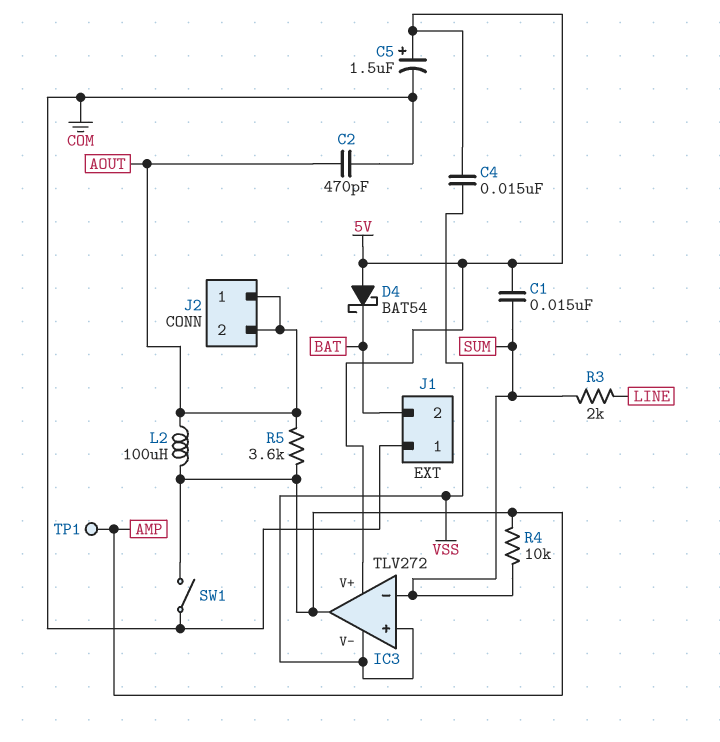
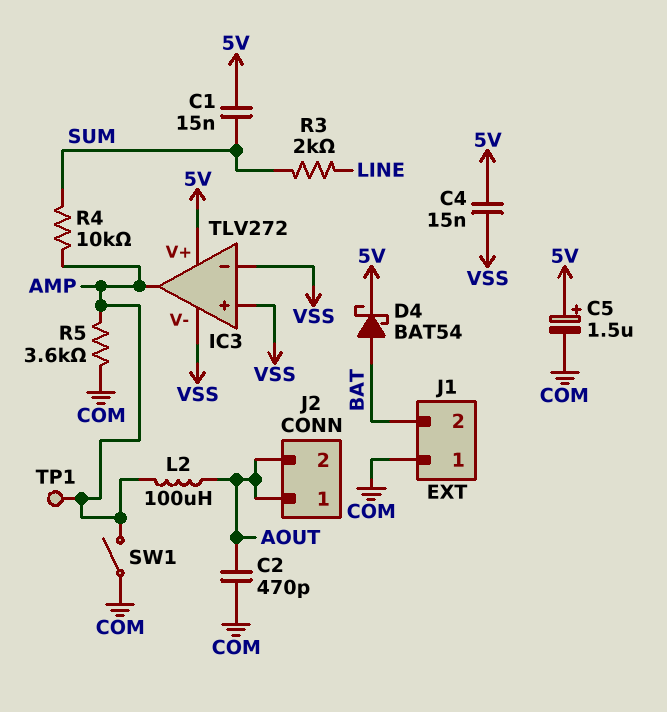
D4: schottky BAT54 (A 5V, K BAT) -> schottky BAT54 (A BAT, K 5V)
IC3 pin in-: SUM -> VSS
R5: 3.6k (AMP, AOUT) -> 3.6k (AMP, COM)

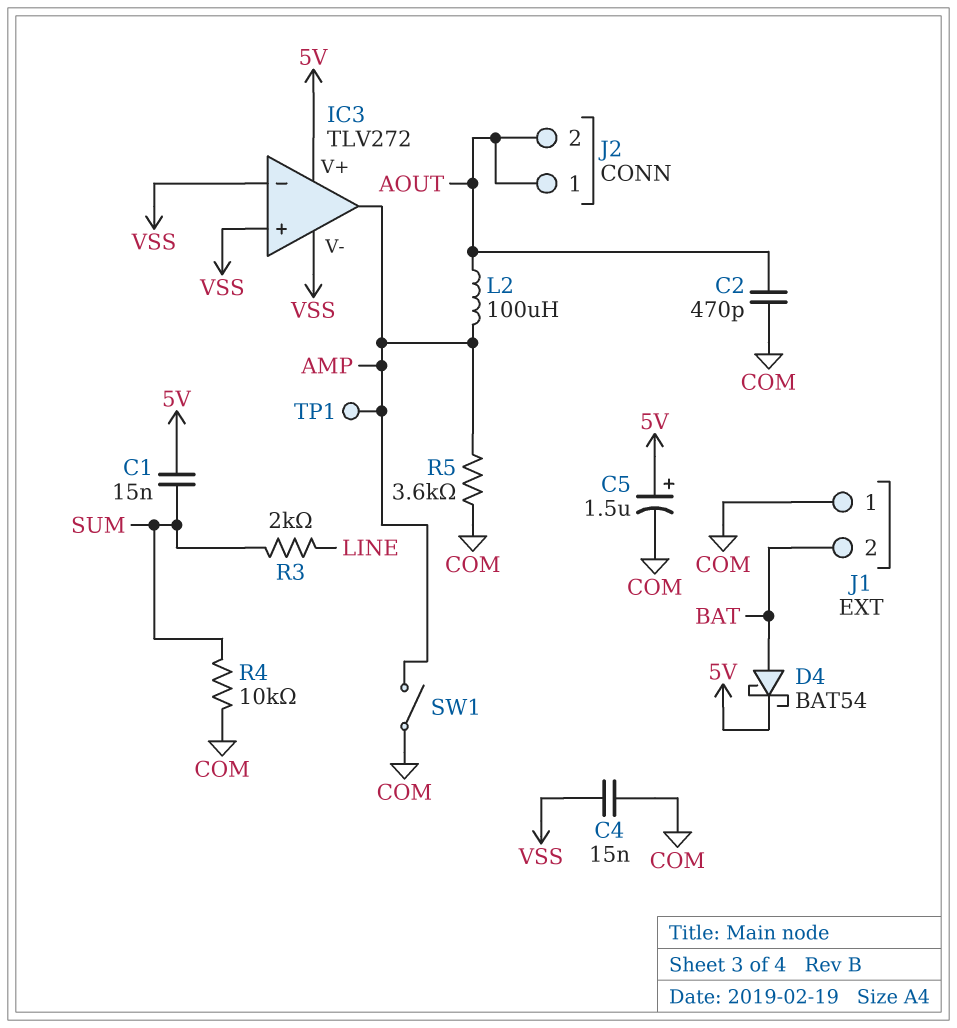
C4: 15nF (5V, VSS) -> 15nF (COM, VSS)
R4: 10k (AMP, SUM) -> 10k (COM, SUM)

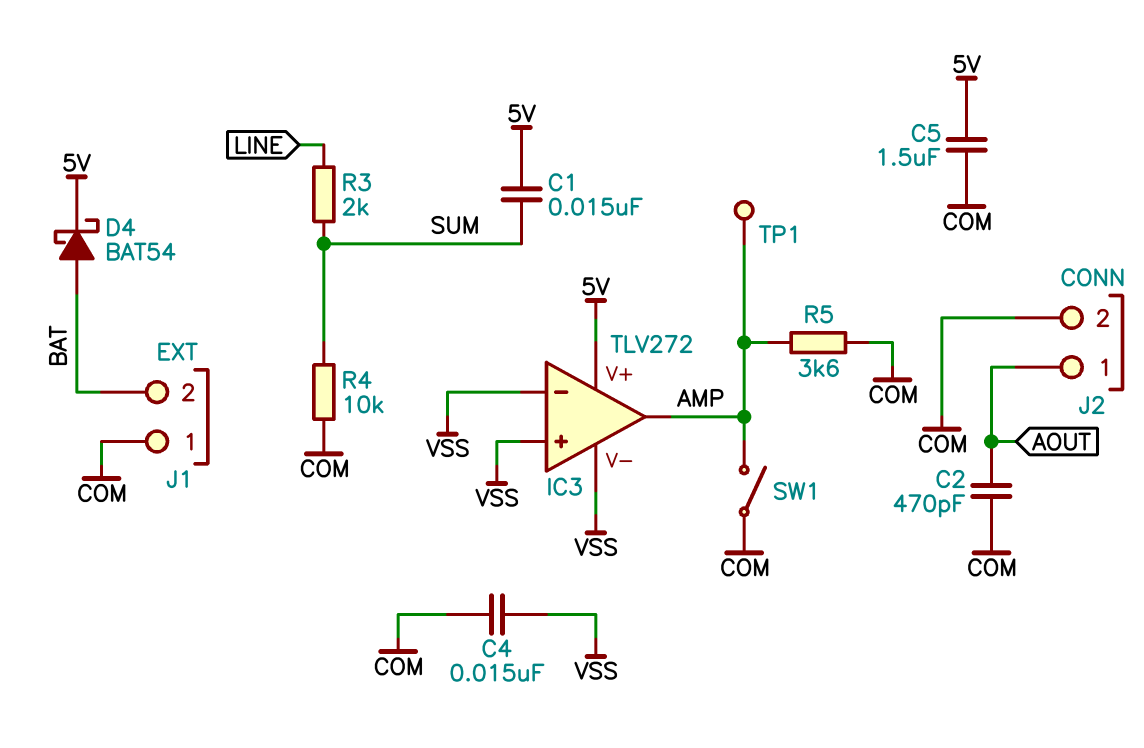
C5: 1.5uF (plus 5V, minus COM) -> 1.5uF (5V, COM)
J2 pin 2: AOUT -> COM
L2: 100uH (AMP, AOUT) -> none

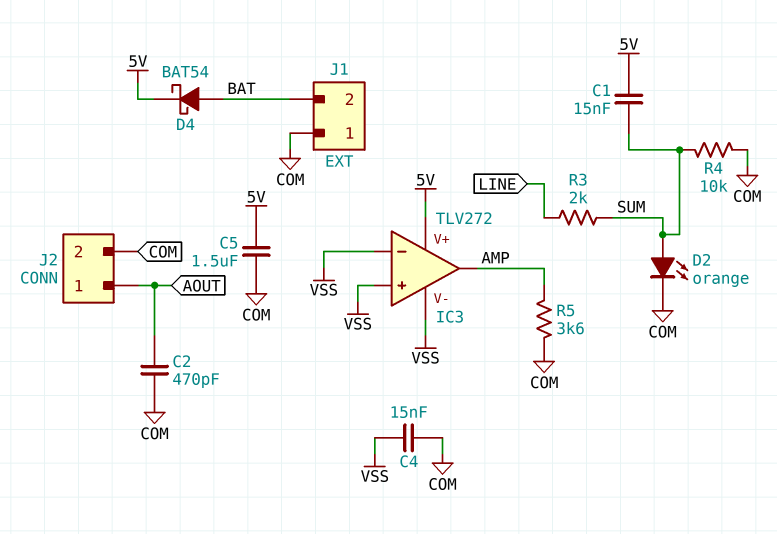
D2: none -> LED orange (A SUM, K COM)
SW1: switch (AMP, COM) -> none
TP1: test point (AMP) -> none

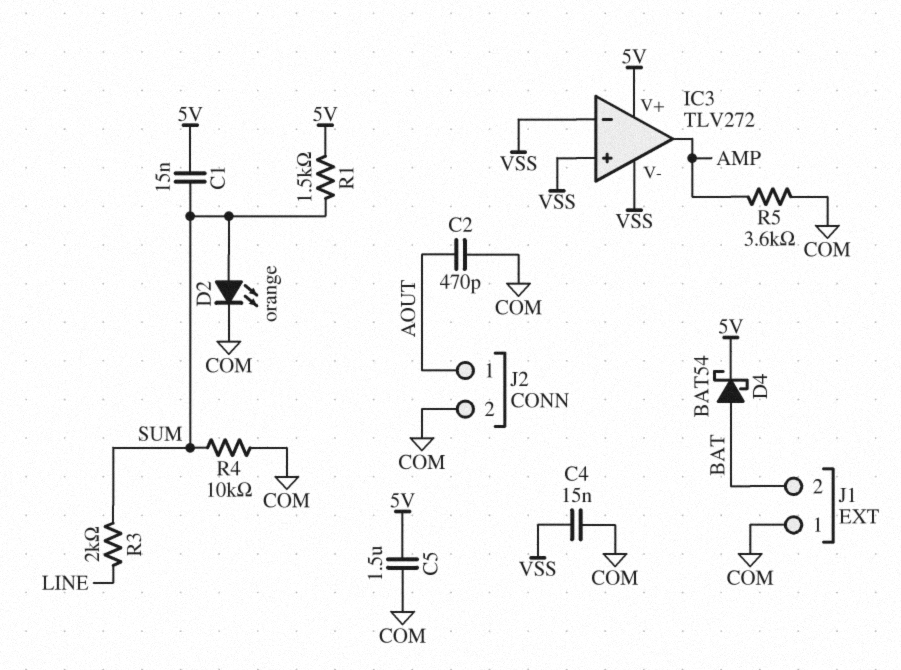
R1: none -> 1.5k (5V, SUM)

